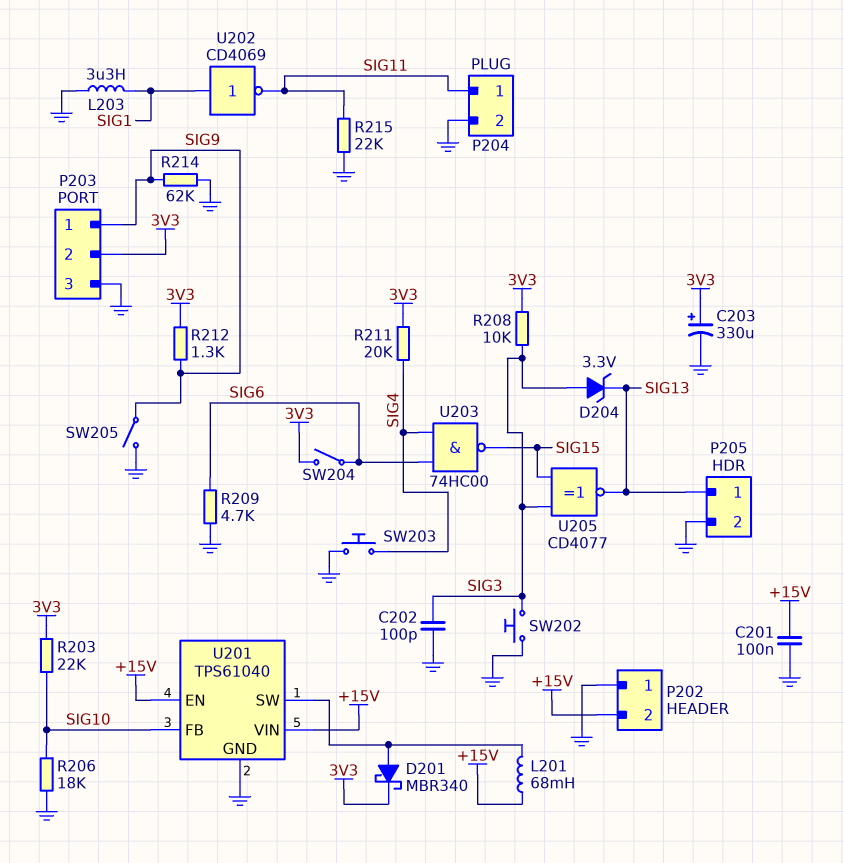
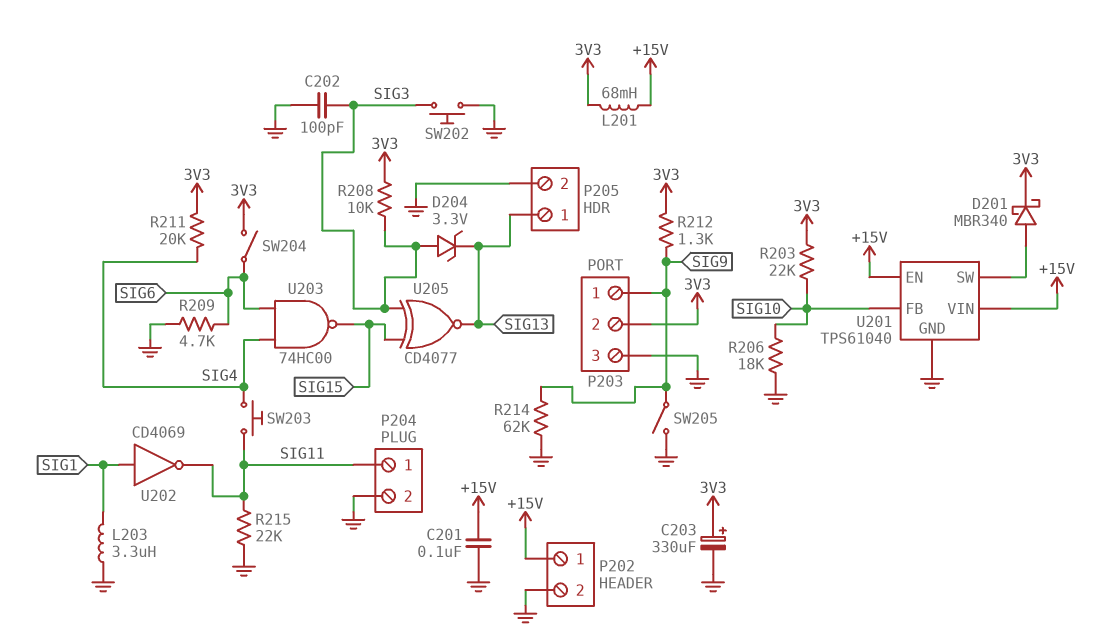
L201: 68mH (+15V, U201/SW) -> 68mH (+15V, 3V3)
P202 pin 1: GND -> +15V
P202 pin 2: +15V -> GND
SW203: button (GND, SIG4) -> button (SIG4, SIG11)

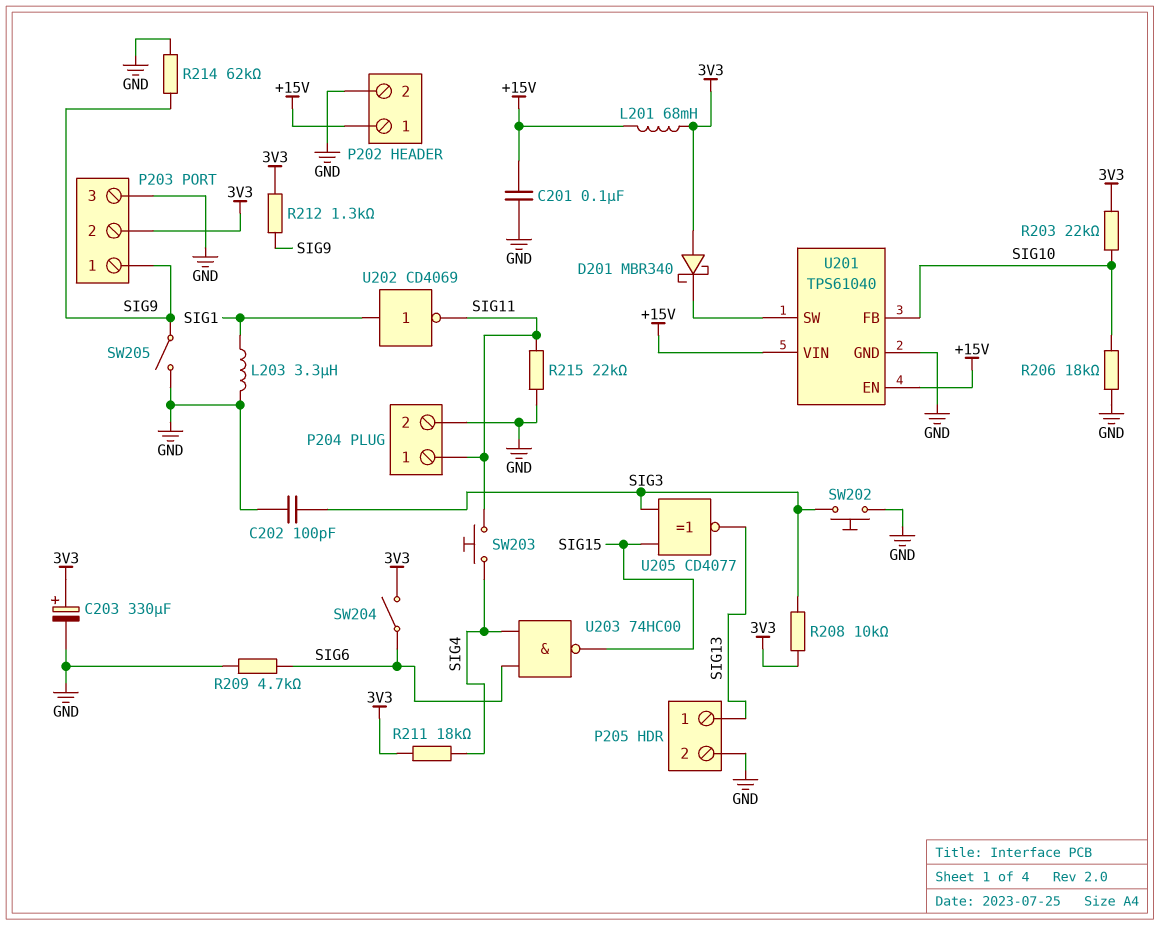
D201: schottky MBR340 (A U201/SW, K 3V3) -> schottky MBR340 (A 3V3, K U201/SW)
D204: zener 3.3V (A SIG3, K SIG13) -> none
R211: 20k (3V3, SIG4) -> 18k (3V3, SIG4)

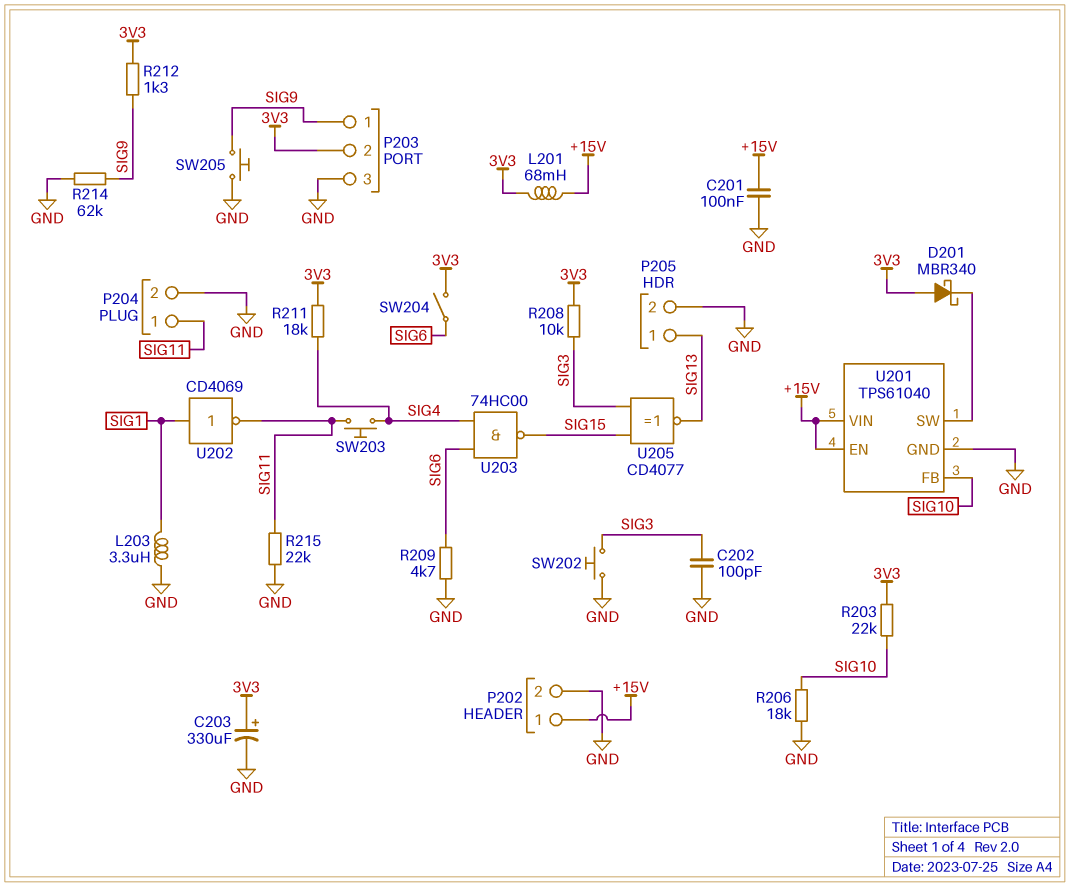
SW205: switch (GND, SIG9) -> button (GND, SIG9)

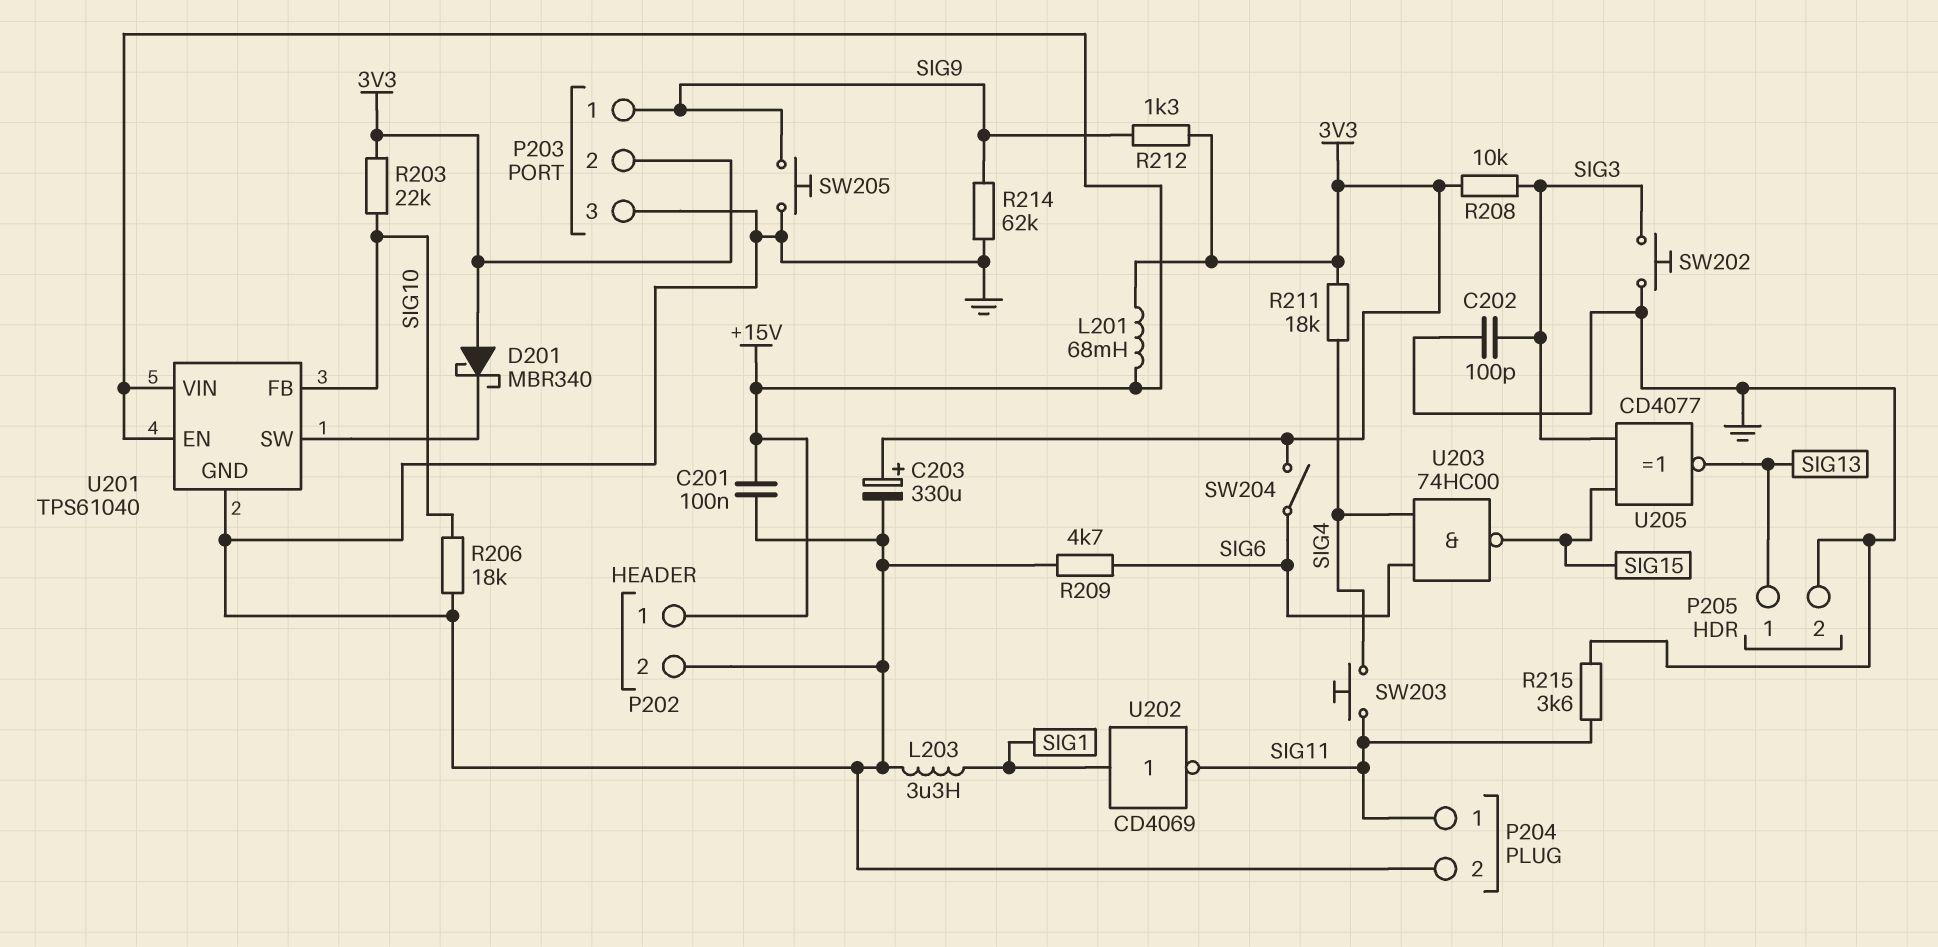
R215: 22k (GND, SIG11) -> 3.6k (GND, SIG11)

